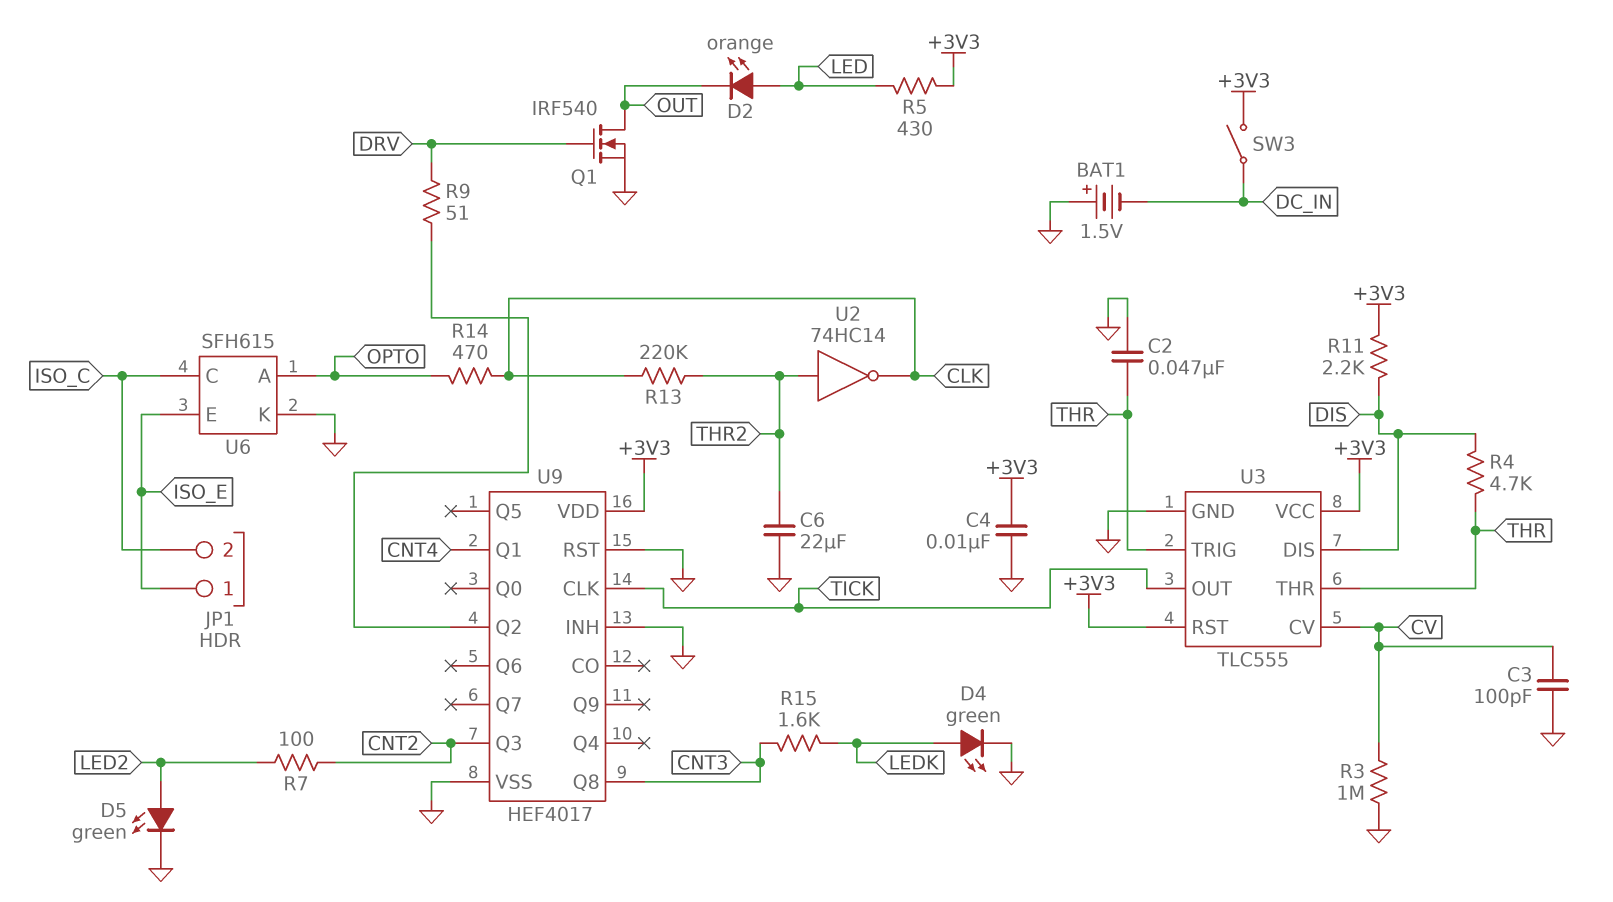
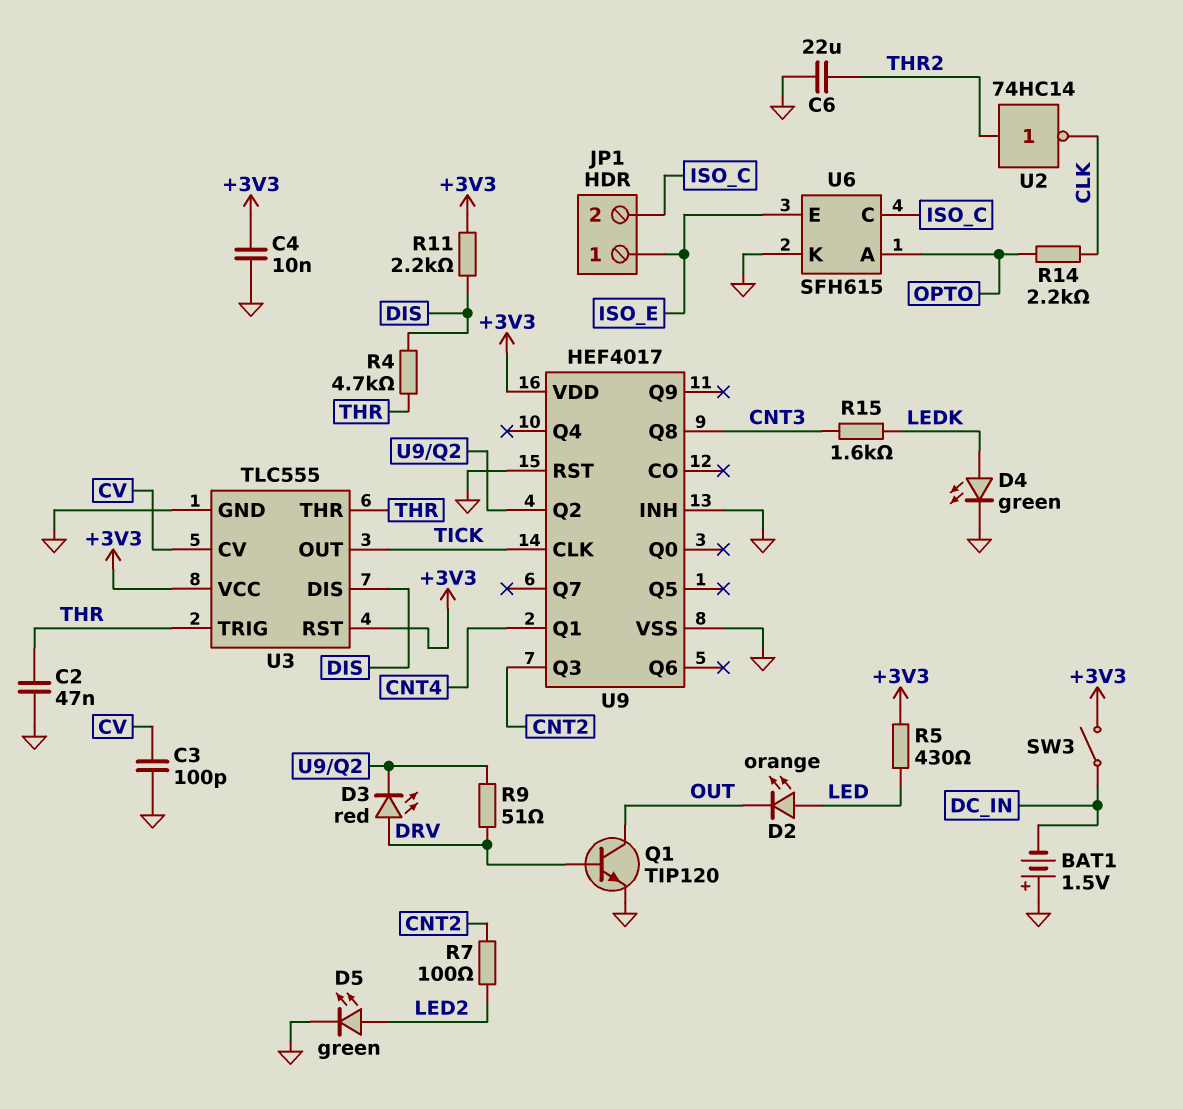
D3: none -> LED red (A DRV, K U9/Q2)
Q1: NMOS IRF540 (G DRV, D OUT, S GND) -> NPN TIP120 (B DRV, C OUT, E GND)
R3: 1M (CV, GND) -> none
R13: 220k (CLK, THR2) -> none
R14: 470 (CLK, OPTO) -> 2.2k (CLK, OPTO)

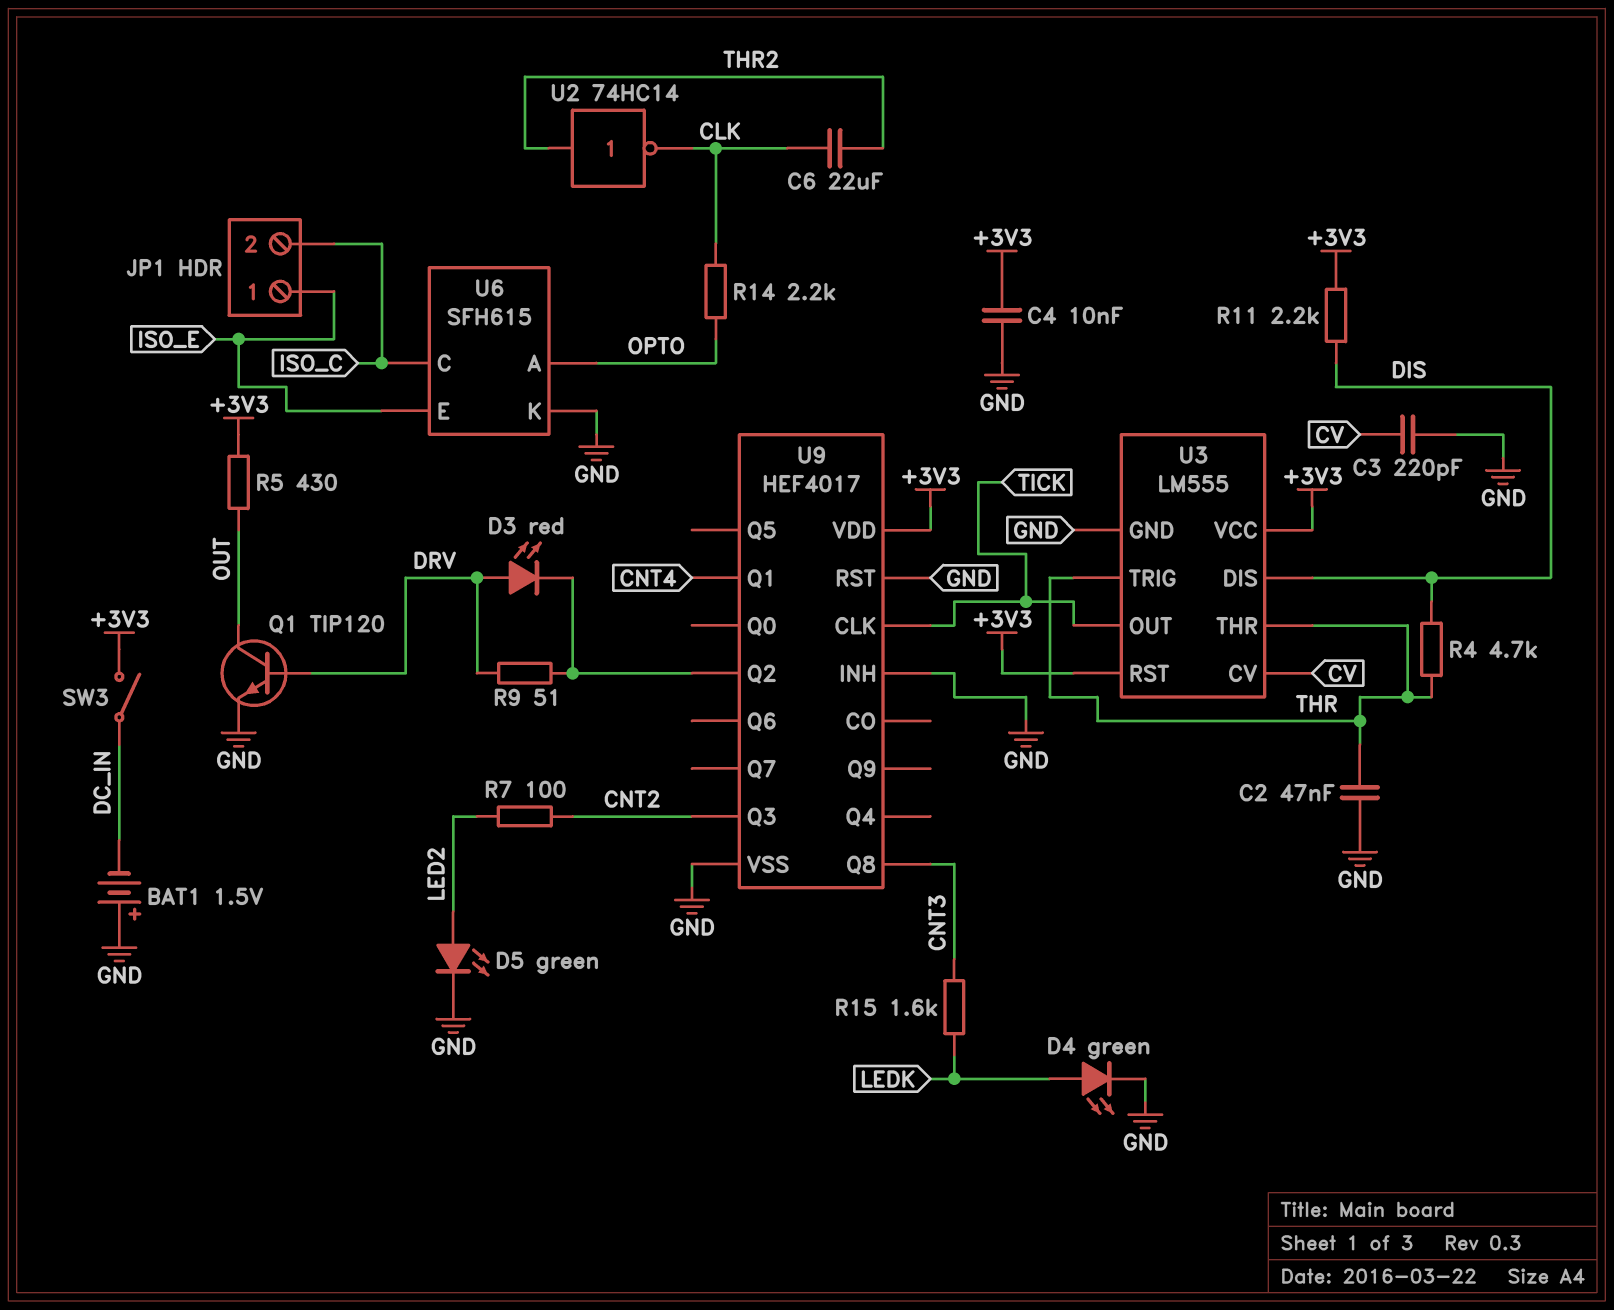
C3: 100pF (CV, GND) -> 220pF (CV, GND)
C6: 22uF (GND, THR2) -> 22uF (CLK, THR2)
D2: LED orange (A LED, K OUT) -> none
R5: 430 (+3V3, LED) -> 430 (+3V3, OUT)
U3: TLC555 -> LM555

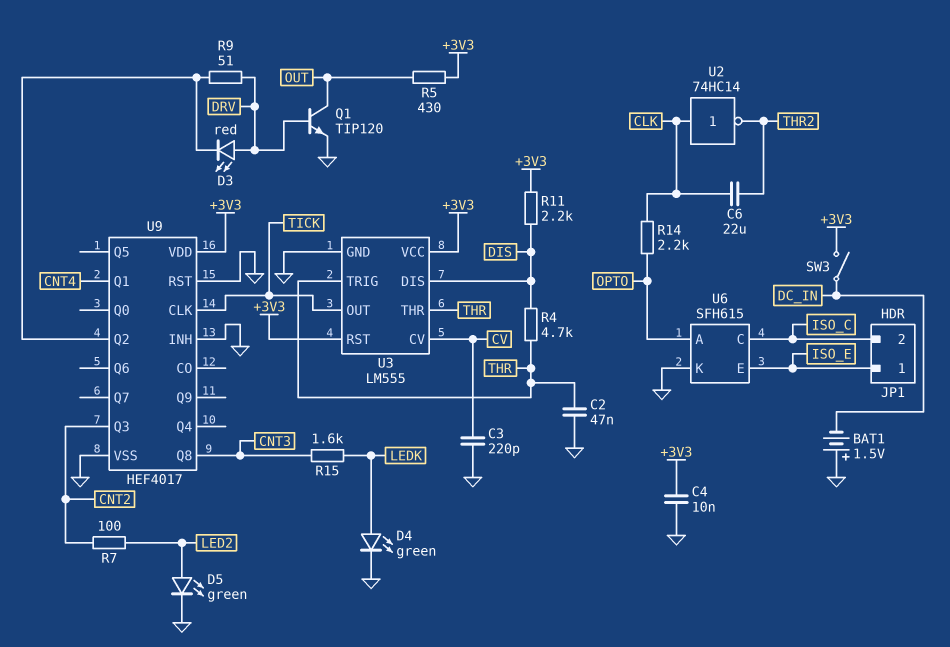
U2: NOT 74HC14 (in THR2, out CLK) -> NOT 74HC14 (in CLK, out THR2)

